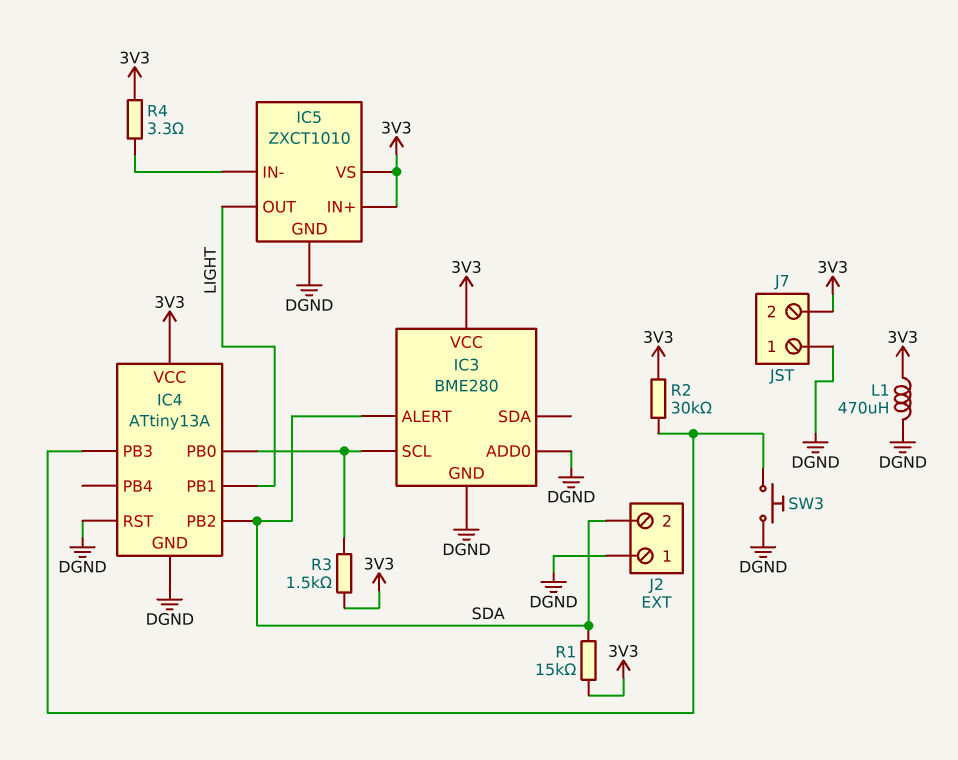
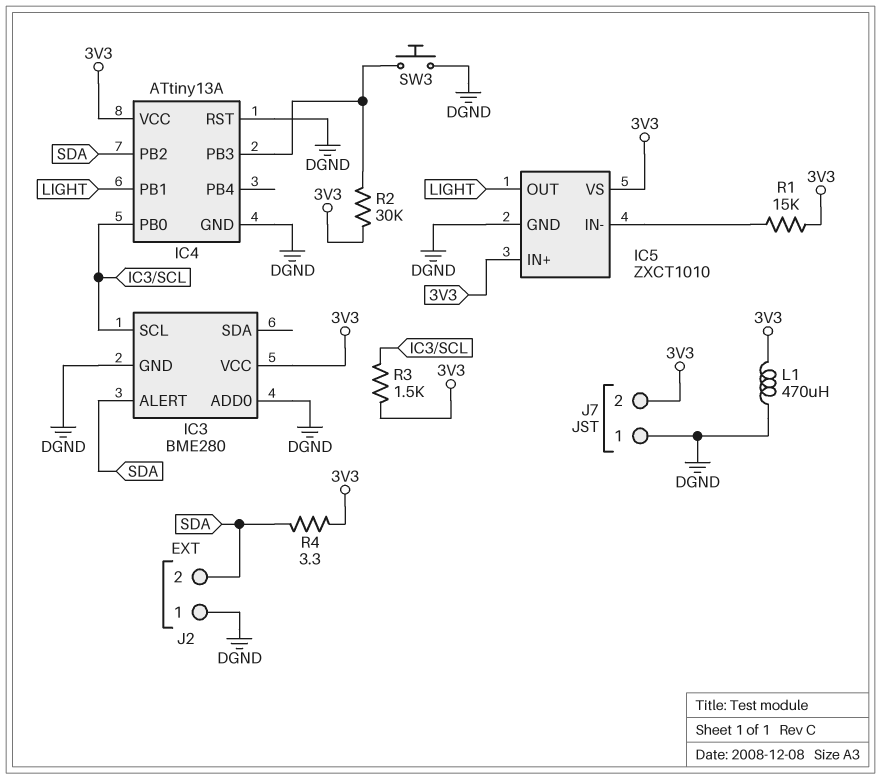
R1: 15k (3V3, SDA) -> 15k (3V3, IC5/IN-)
R4: 3.3 (3V3, IC5/IN-) -> 3.3 (3V3, SDA)

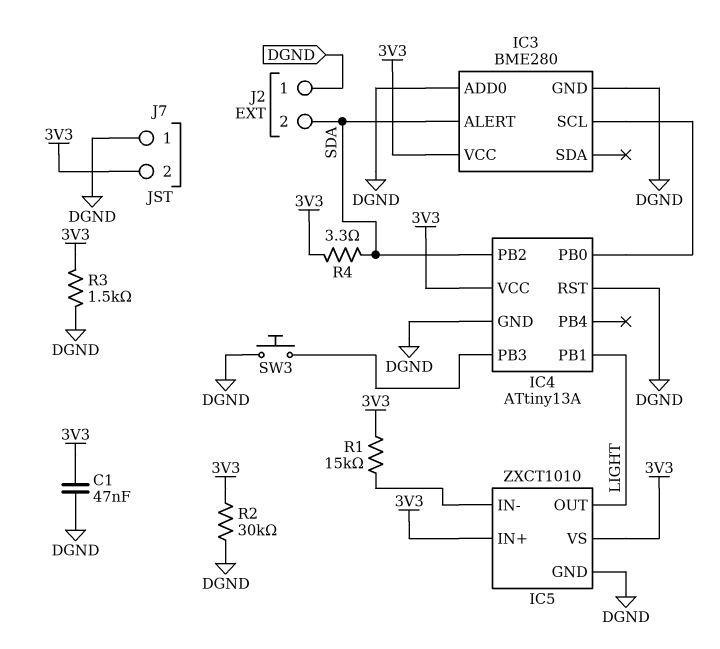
C1: none -> 47nF (3V3, DGND)
L1: 470uH (3V3, DGND) -> none
R2: 30k (3V3, IC4/PB3) -> 30k (3V3, DGND)
R3: 1.5k (3V3, IC3/SCL) -> 1.5k (3V3, DGND)

